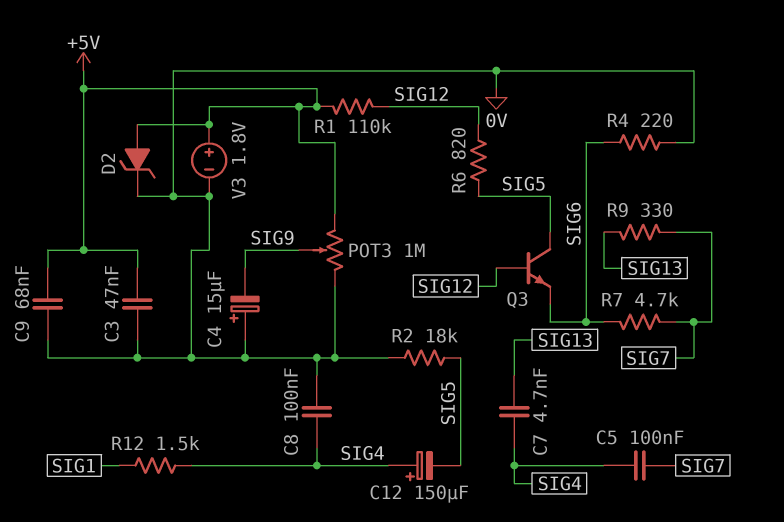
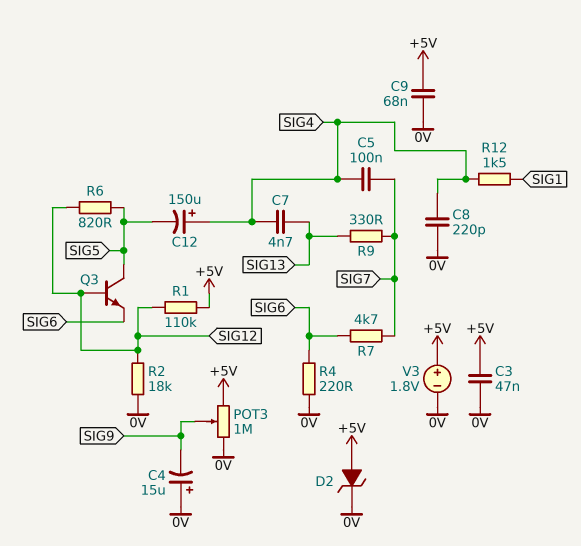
C8: 100nF (0V, SIG4) -> 220pF (0V, SIG4)
R2: 18k (0V, SIG5) -> 18k (0V, SIG12)

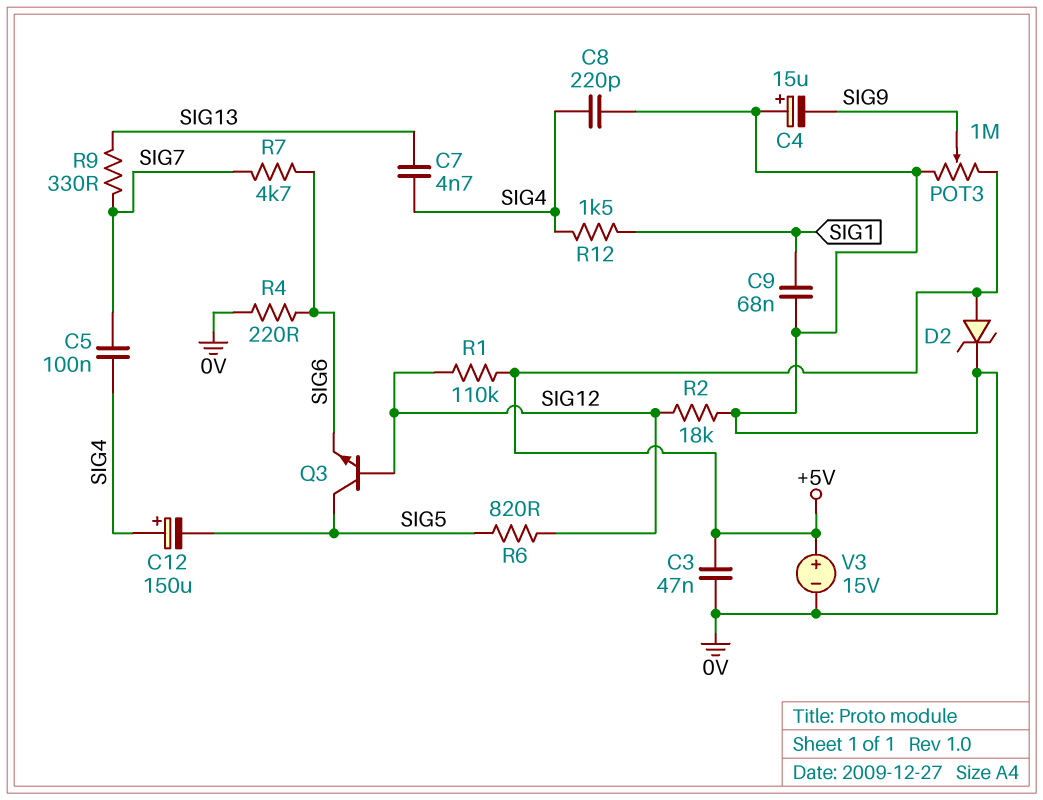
C9: 68nF (+5V, 0V) -> 68nF (0V, SIG1)
V3: 1.8V (plus +5V, minus 0V) -> 15V (plus +5V, minus 0V)

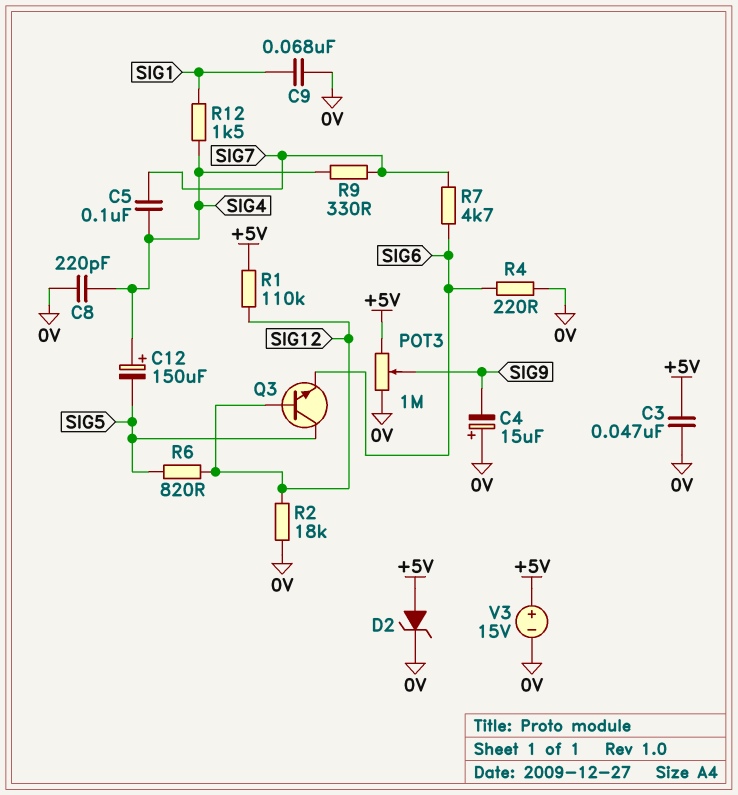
C7: 4.7nF (SIG4, SIG13) -> none
R9: 330 (SIG7, SIG13) -> 330 (SIG4, SIG7)

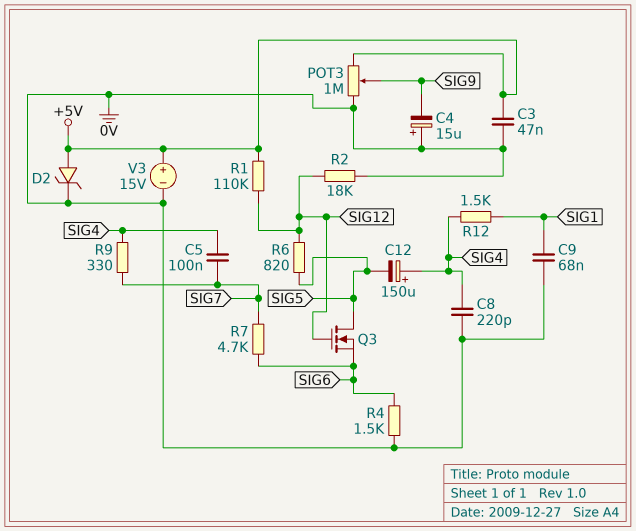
Q3: NPN (B SIG12, C SIG5, E SIG6) -> NMOS (G SIG12, D SIG5, S SIG6)
R4: 220 (0V, SIG6) -> 1.5k (0V, SIG6)

